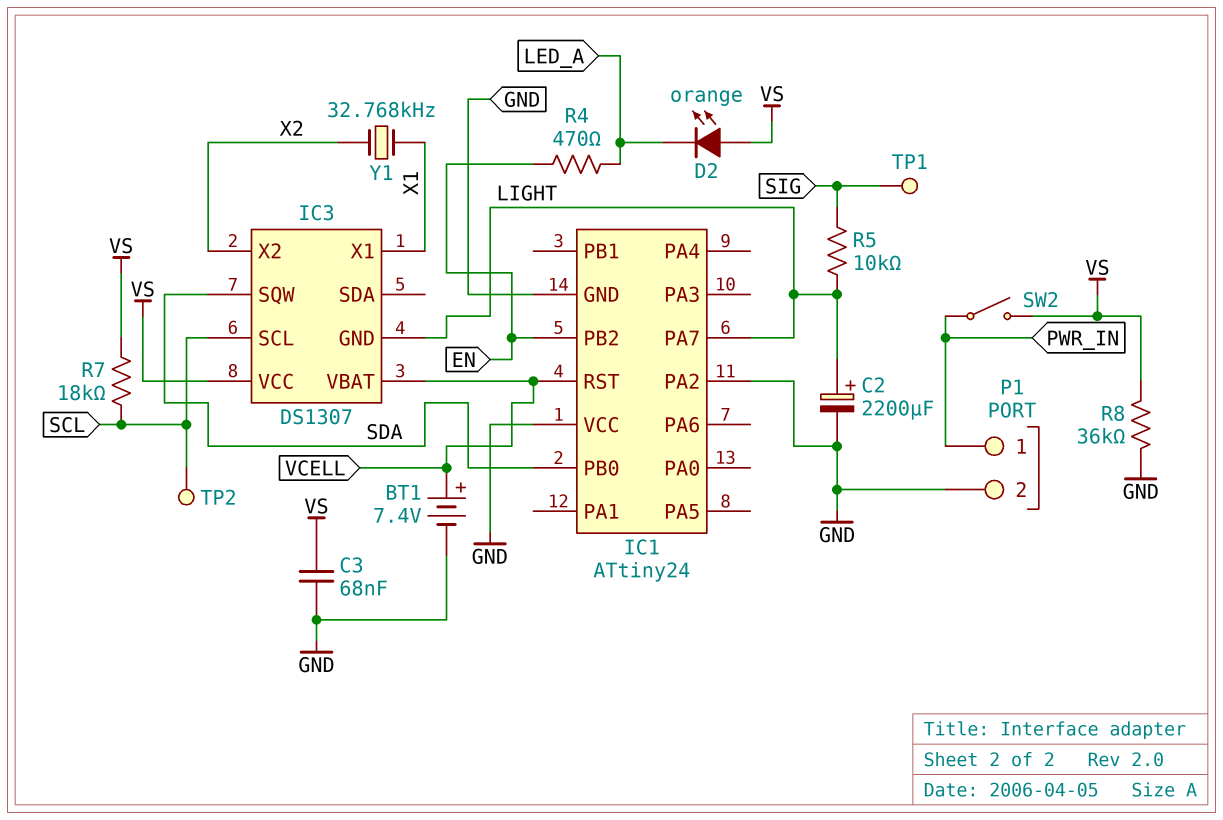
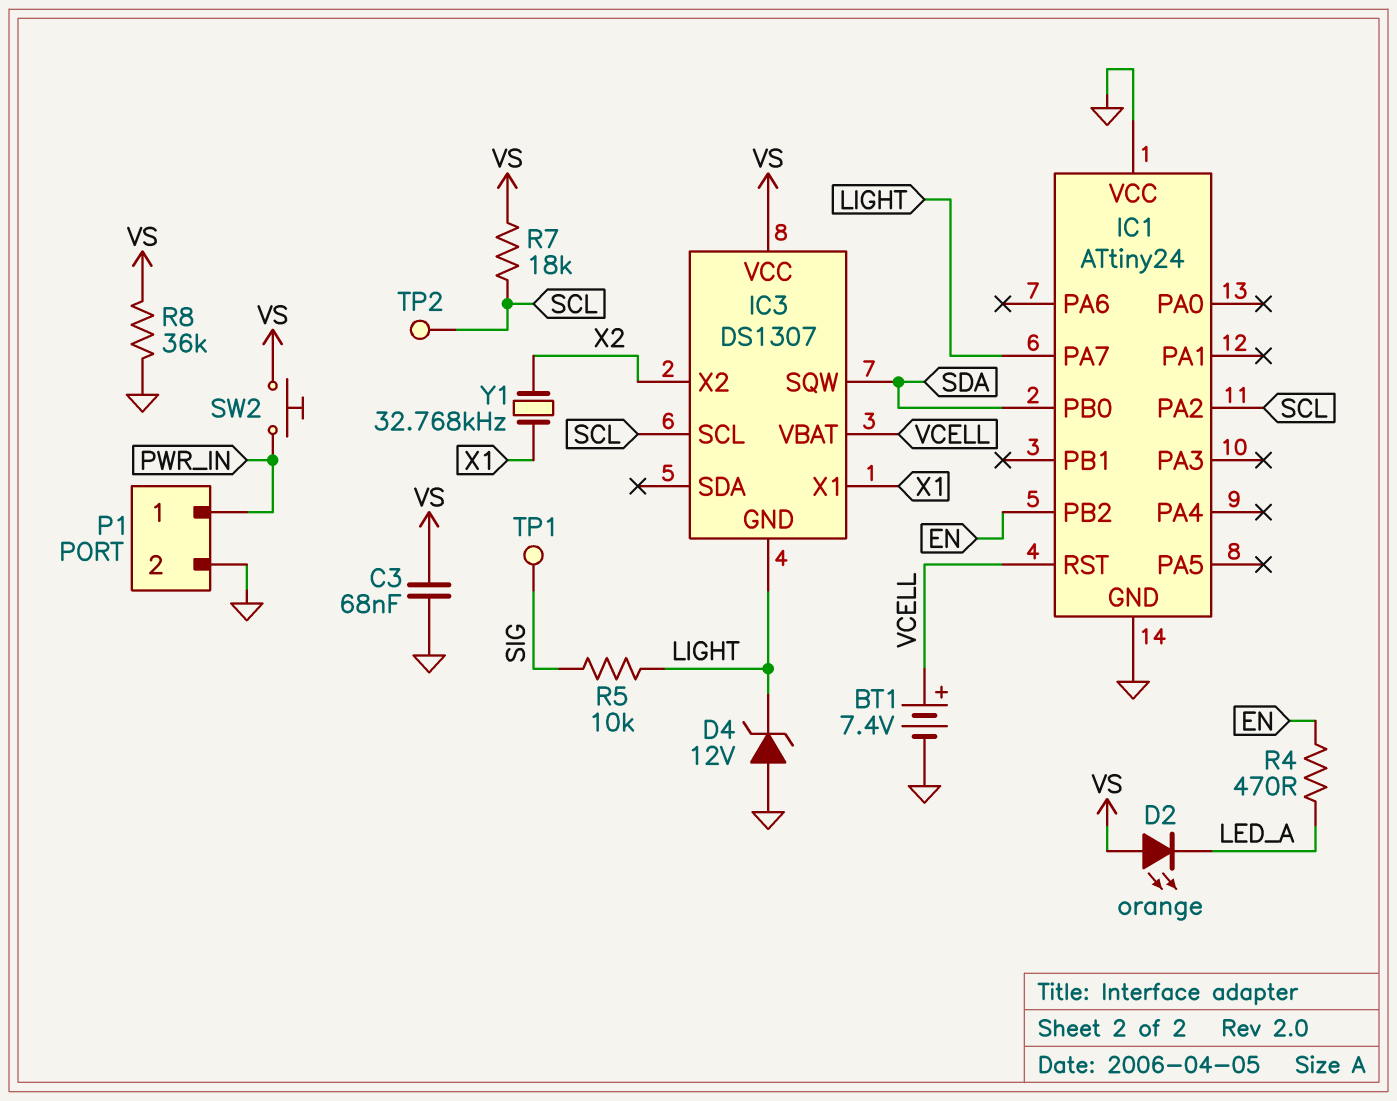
C2: 2200uF (plus LIGHT, minus GND) -> none
D4: none -> zener 12V (A GND, K LIGHT)
IC1 pin PA2: GND -> SCL
SW2: switch (PWR_IN, VS) -> button (PWR_IN, VS)

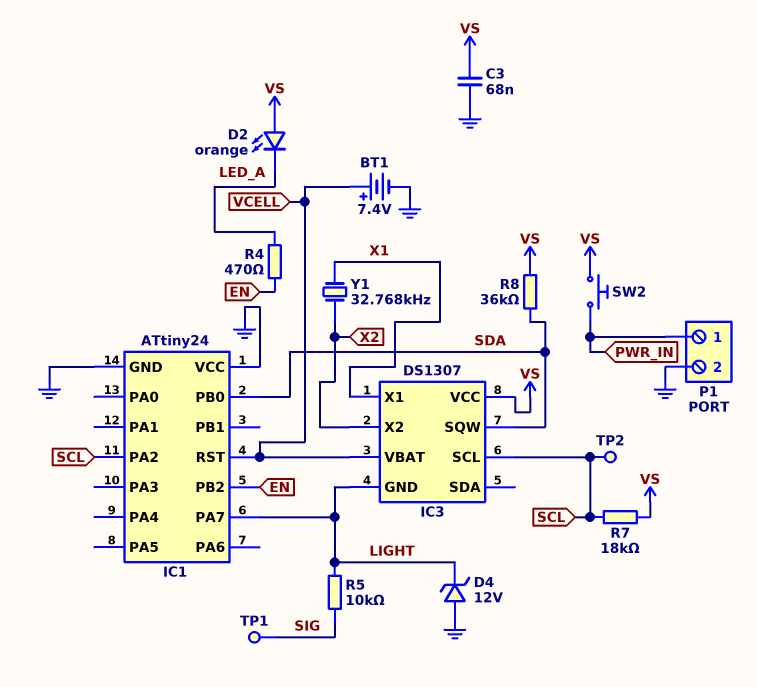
R8: 36k (GND, VS) -> 36k (SDA, VS)

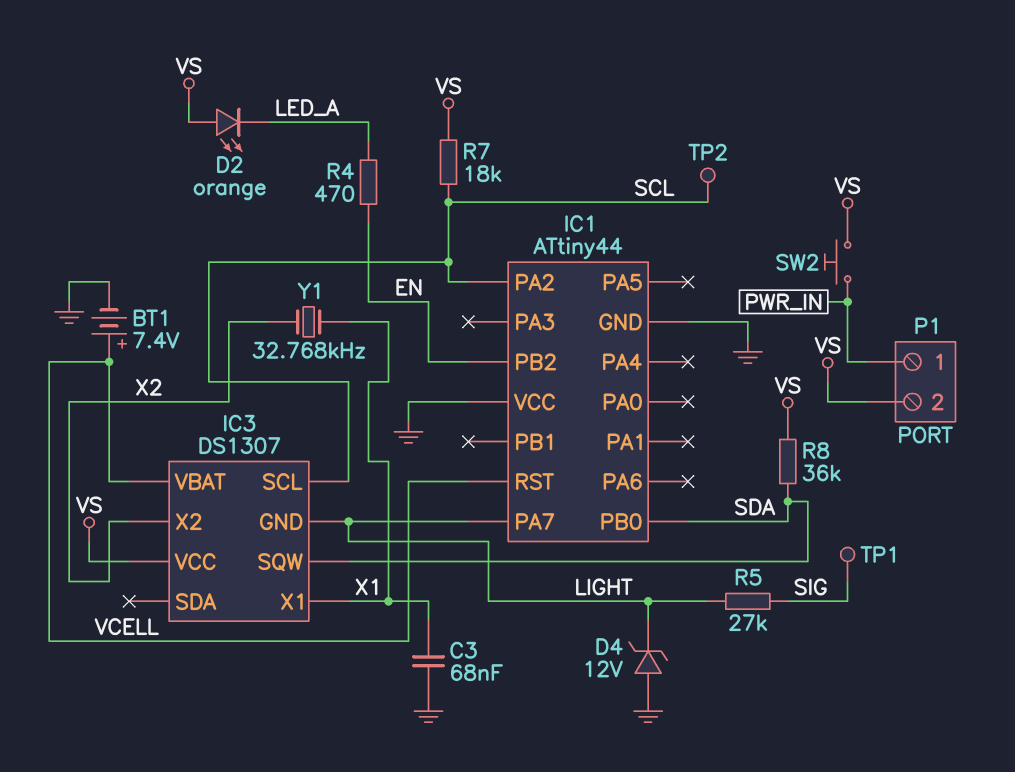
C3: 68nF (GND, VS) -> 68nF (GND, X1)
IC1: ATtiny24 -> ATtiny44
P1 pin 2: GND -> VS
R5: 10k (LIGHT, SIG) -> 27k (LIGHT, SIG)

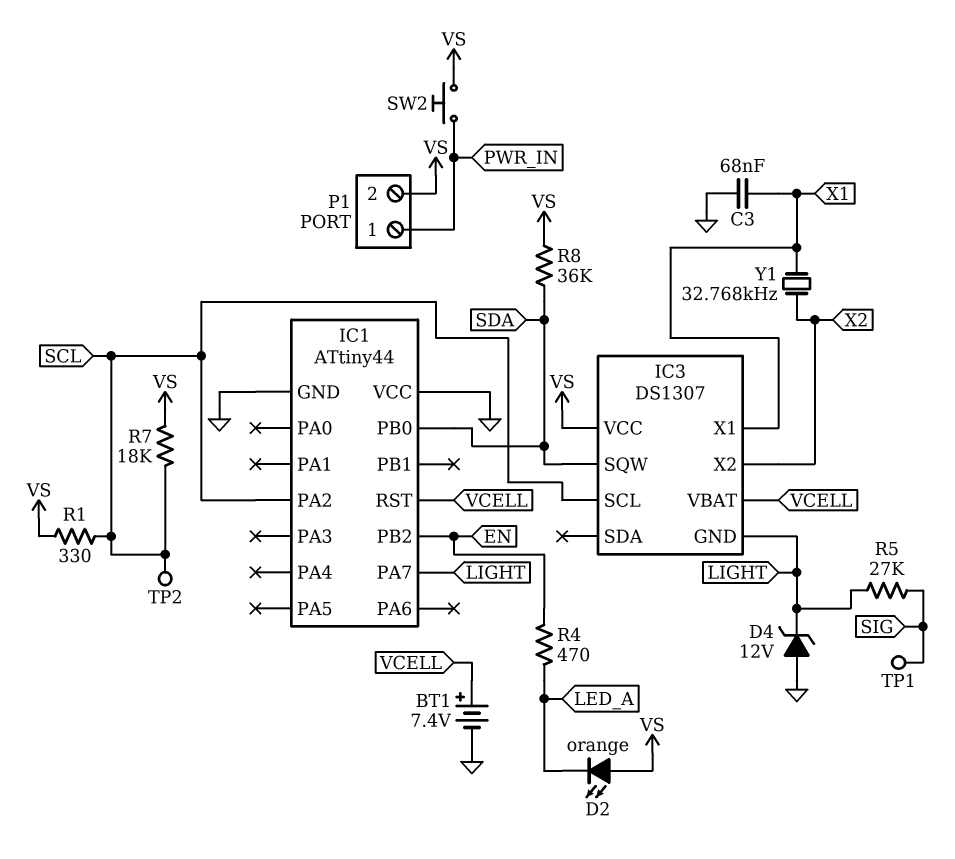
R1: none -> 330 (SCL, VS)

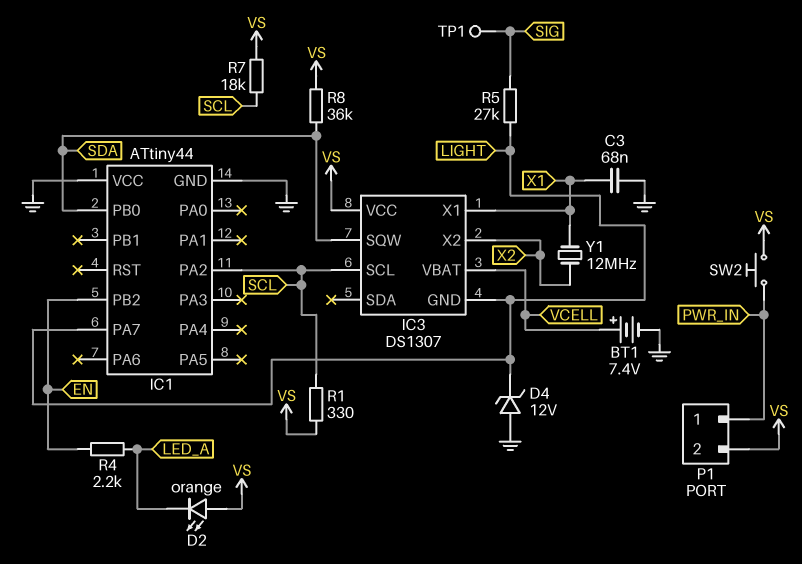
IC1 pin RST: VCELL -> none
R4: 470 (EN, LED_A) -> 2.2k (EN, LED_A)
TP2: test point (SCL) -> none
Y1: 32.768kHz (X1, X2) -> 12MHz (X1, X2)

